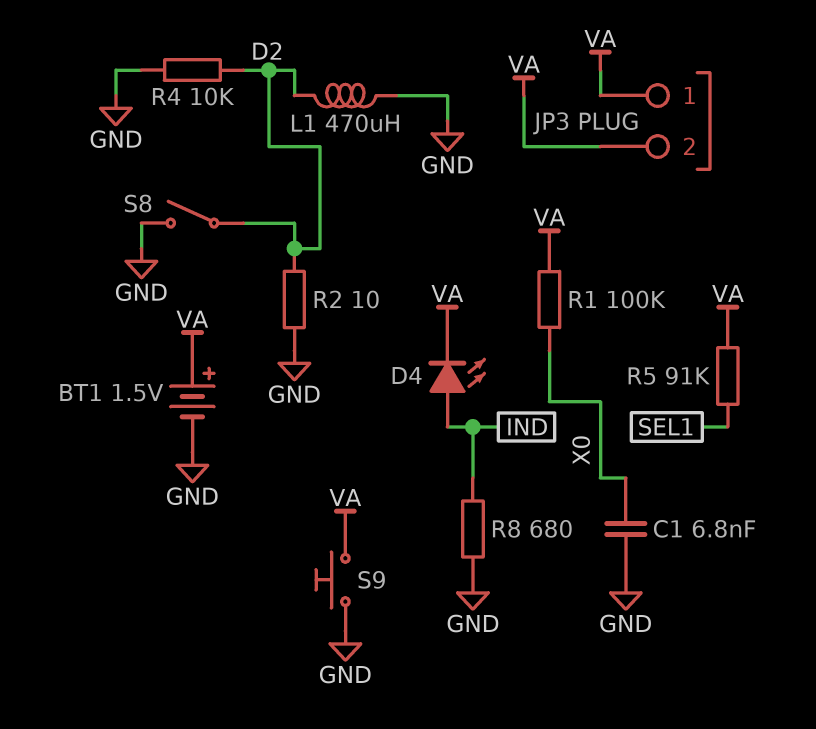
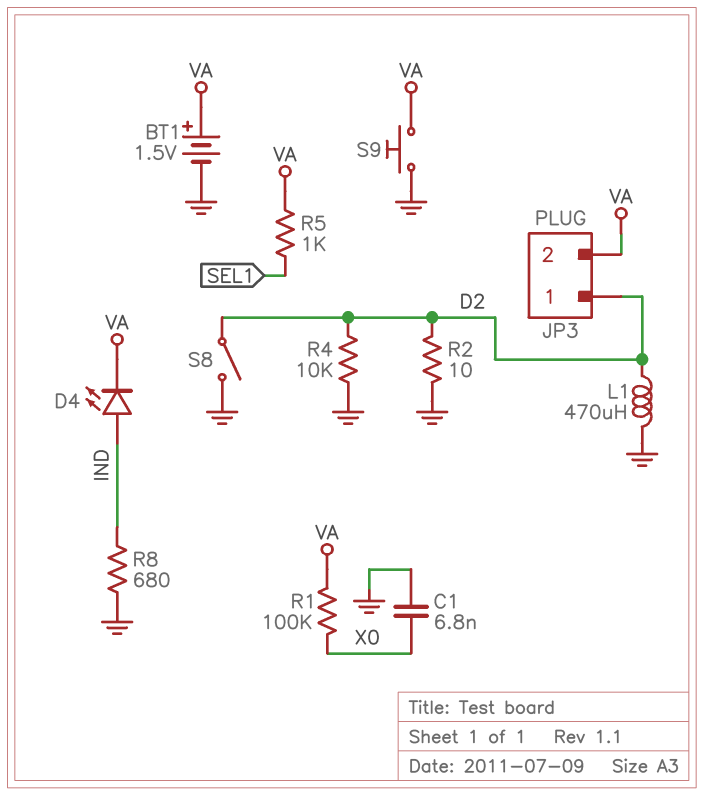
JP3 pin 1: VA -> D2
R5: 91k (SEL1, VA) -> 1k (SEL1, VA)

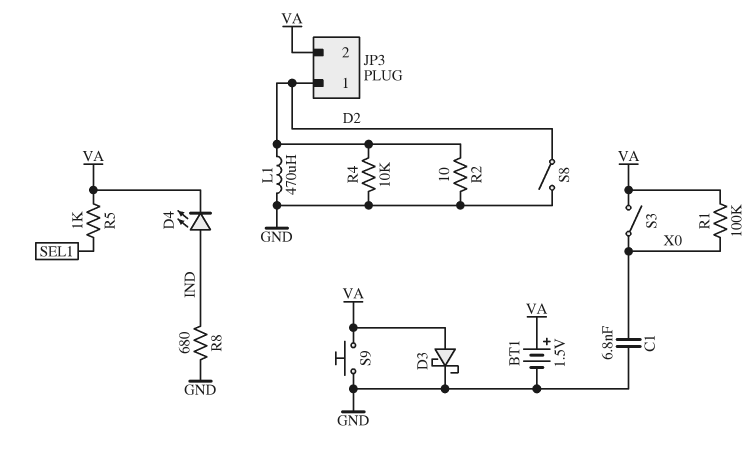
D3: none -> schottky (A VA, K GND)
S3: none -> switch (VA, X0)

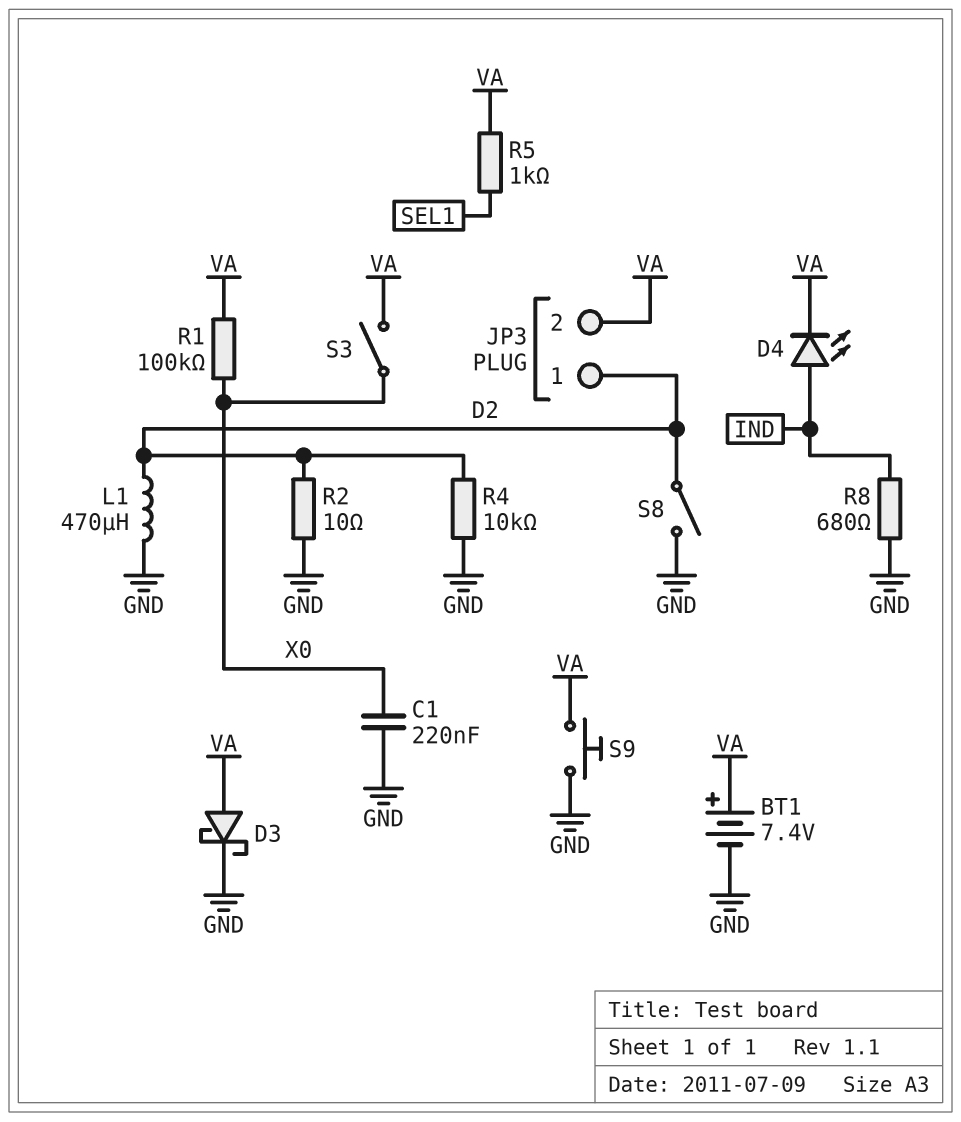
BT1: 1.5V (plus VA, minus GND) -> 7.4V (plus VA, minus GND)
C1: 6.8nF (GND, X0) -> 220nF (GND, X0)

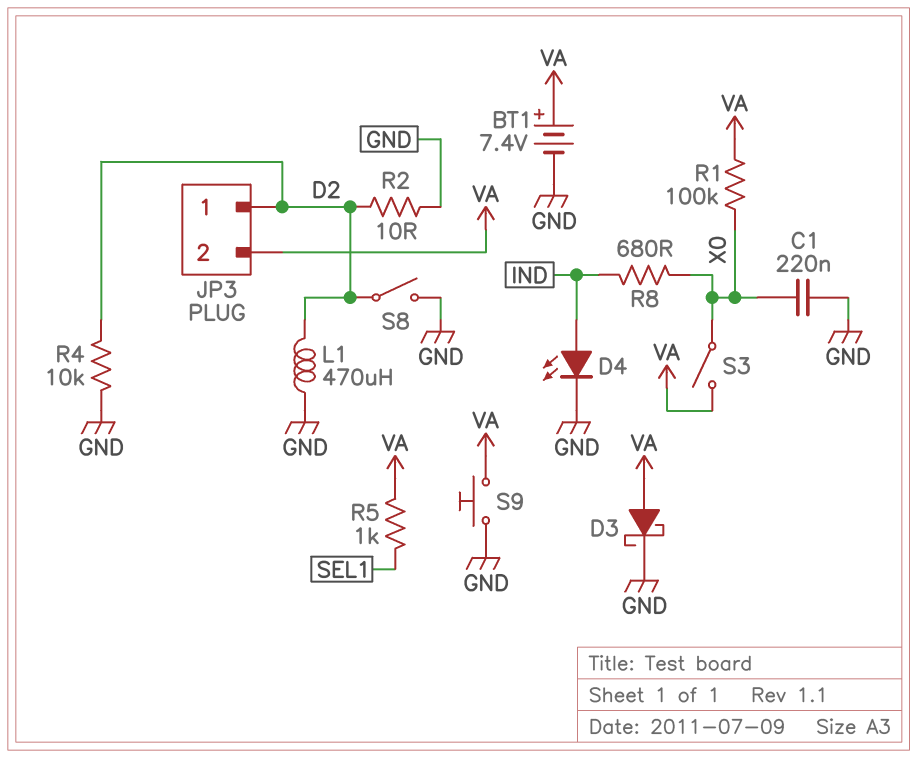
D4: LED (A IND, K VA) -> LED (A IND, K GND)
R8: 680 (GND, IND) -> 680 (IND, X0)

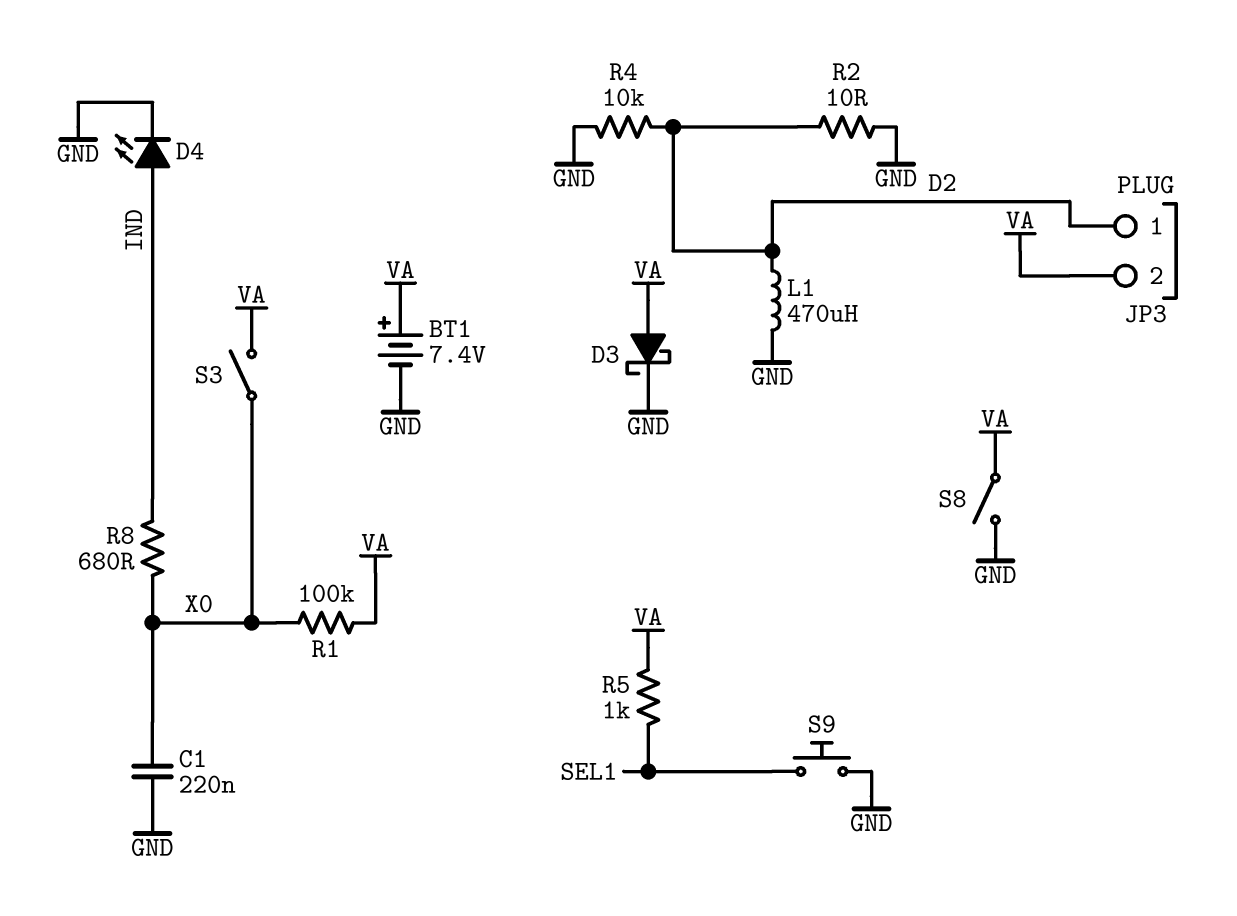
S8: switch (D2, GND) -> switch (GND, VA)
S9: button (GND, VA) -> button (GND, SEL1)

